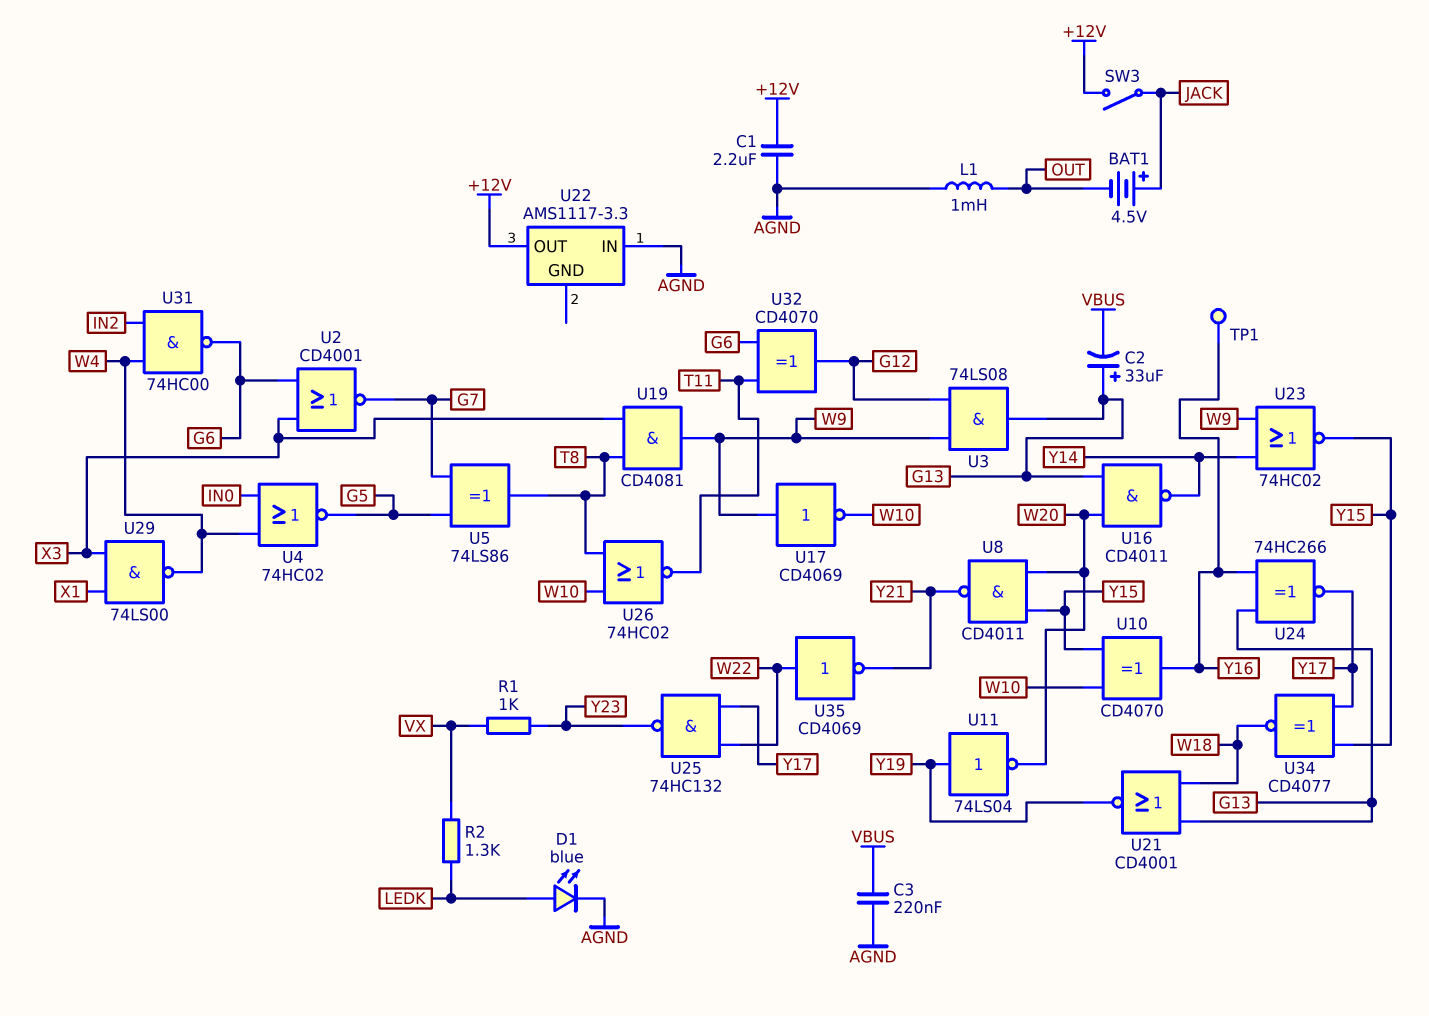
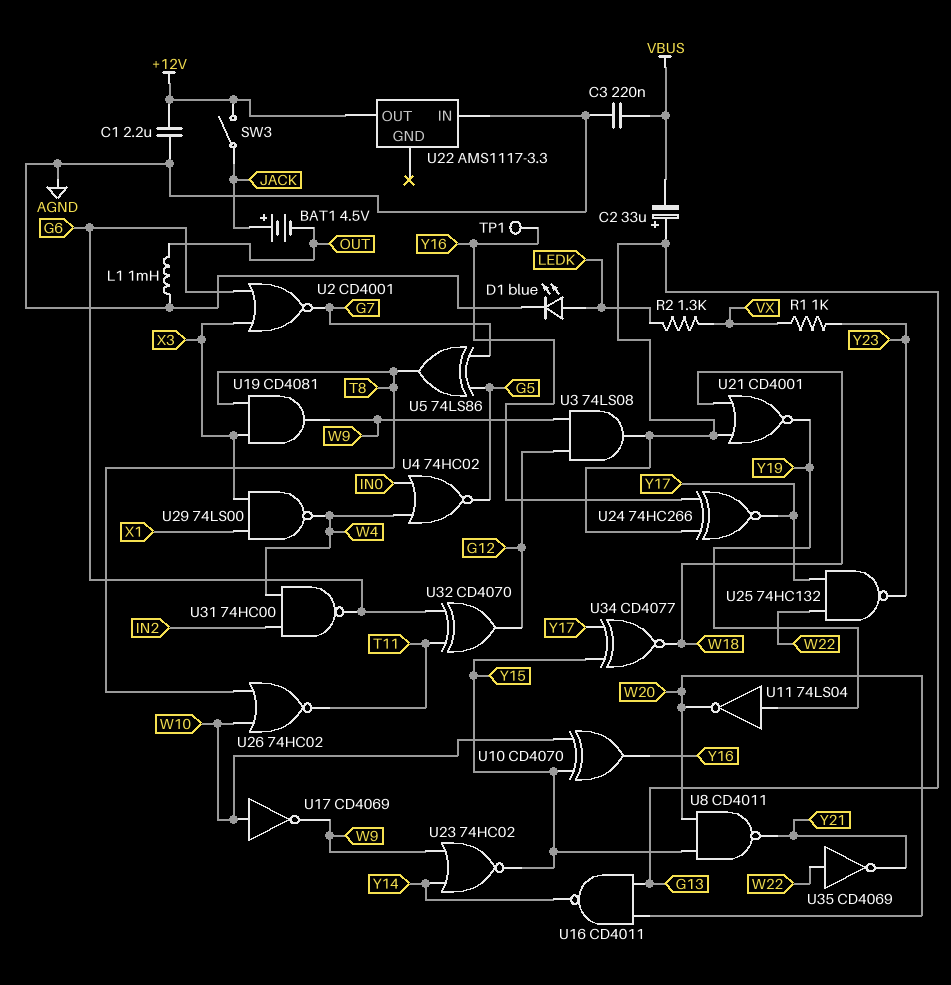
U17: NOT CD4069 (in W9, out W10) -> NOT CD4069 (in W10, out W9)

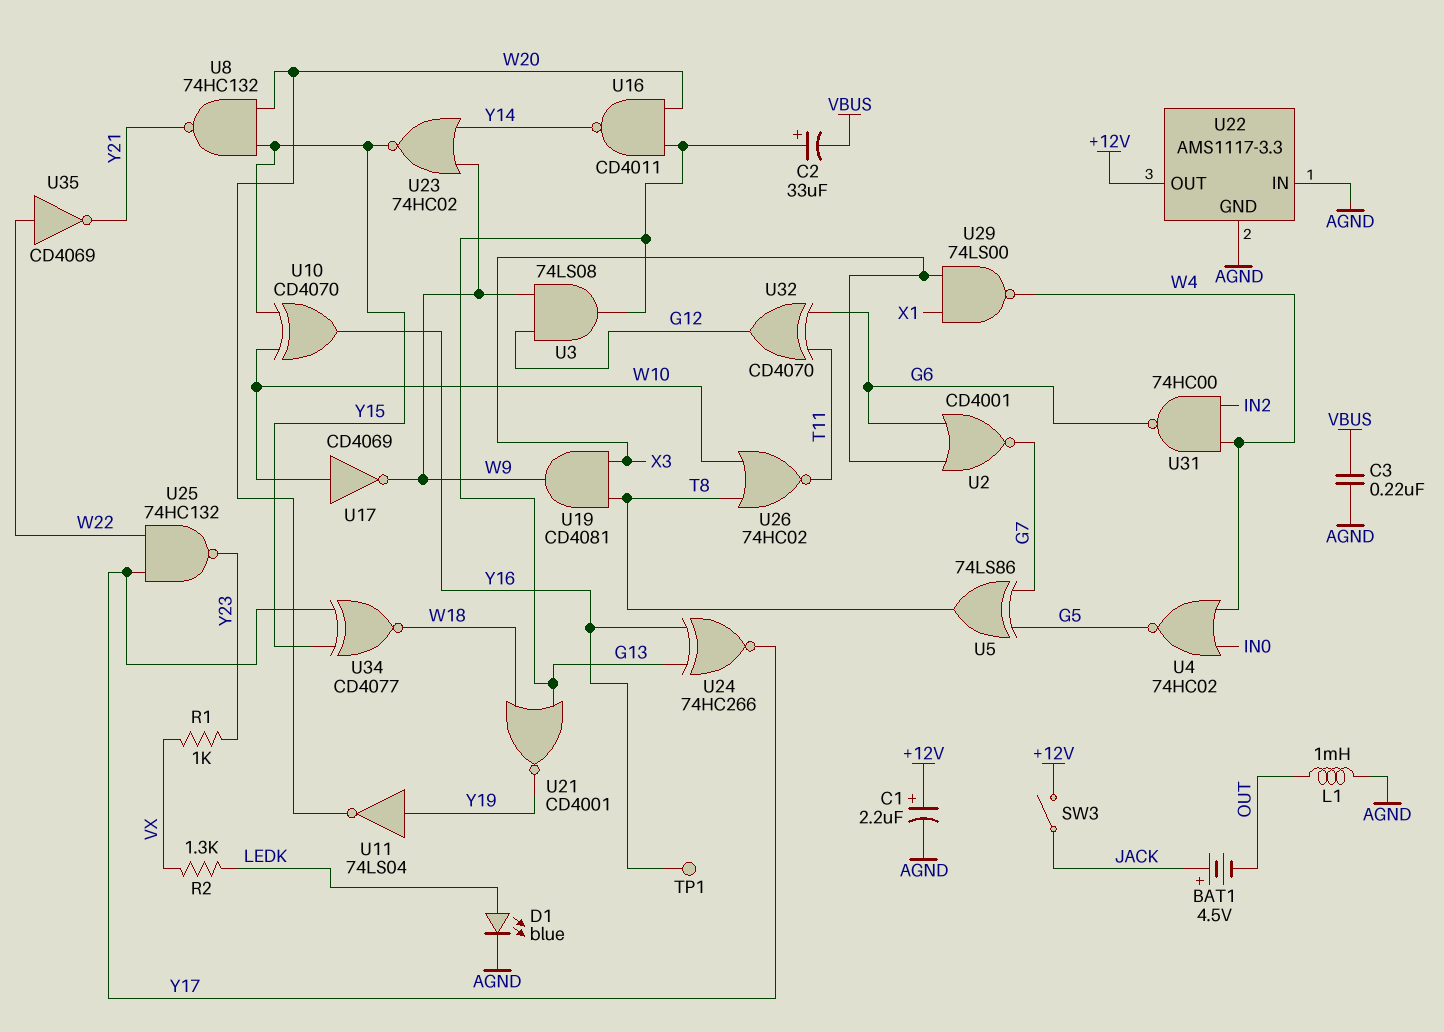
C1: 2.2uF (+12V, AGND) -> 2.2uF (plus +12V, minus AGND)
U8: NAND CD4011 (in W20, in Y15, out Y21) -> NAND 74HC132 (in W20, in Y15, out Y21)
U22 pin GND: none -> AGND

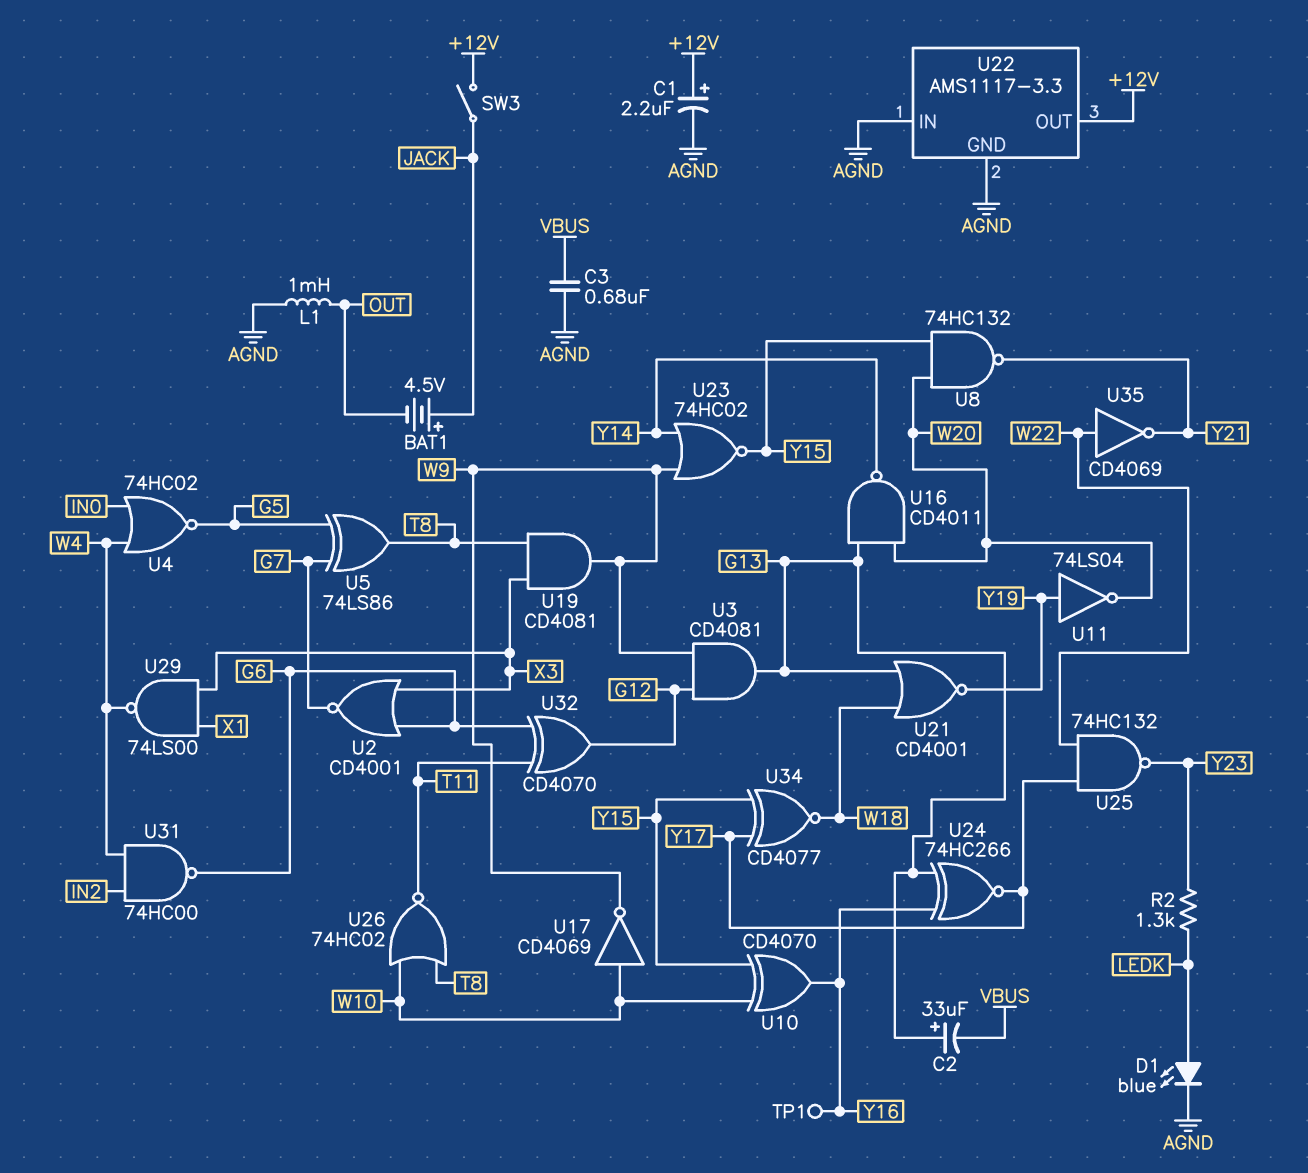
C3: 220nF (AGND, VBUS) -> 680nF (AGND, VBUS)
R1: 1k (VX, Y23) -> none
R2: 1.3k (LEDK, VX) -> 1.3k (LEDK, Y23)
U3: AND 74LS08 (in G12, in W9, out G13) -> AND CD4081 (in G12, in W9, out G13)

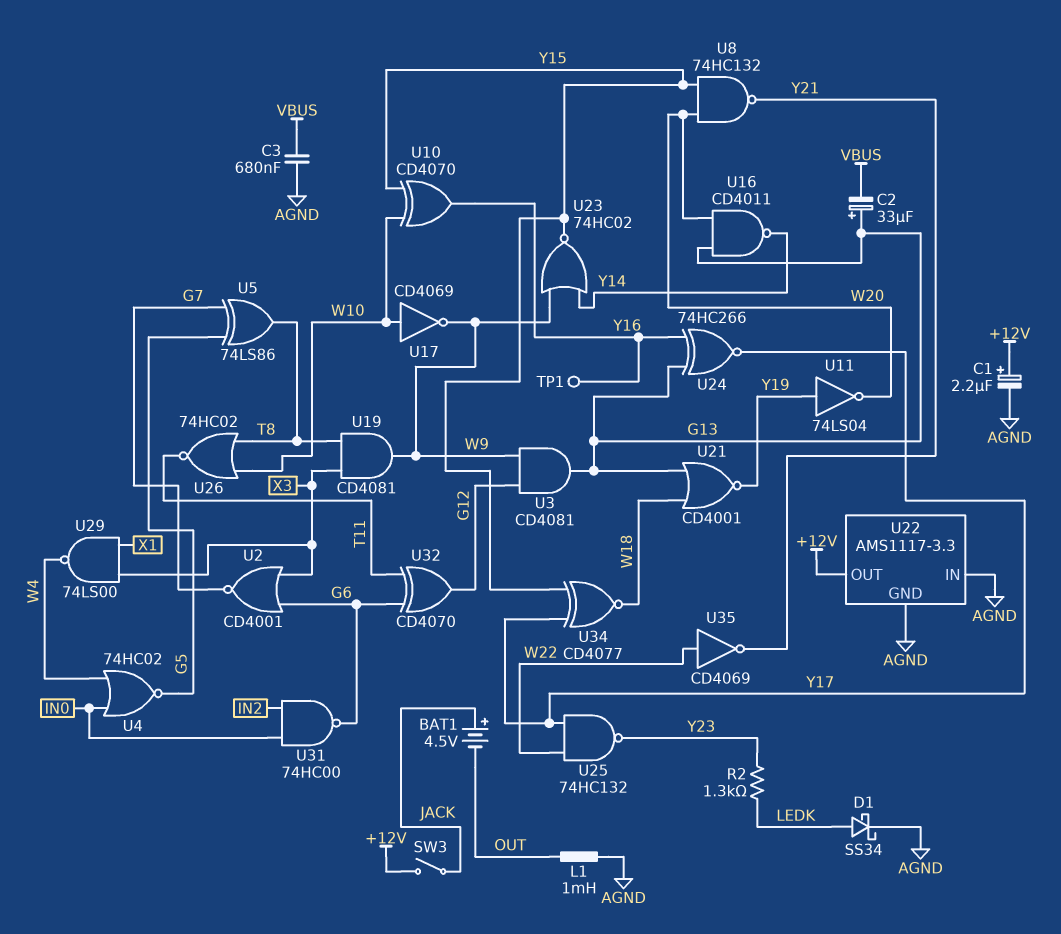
D1: LED blue (A LEDK, K AGND) -> schottky SS34 (A LEDK, K AGND)
U31: NAND 74HC00 (in IN2, in W4, out G6) -> NAND 74HC00 (in IN0, in IN2, out G6)

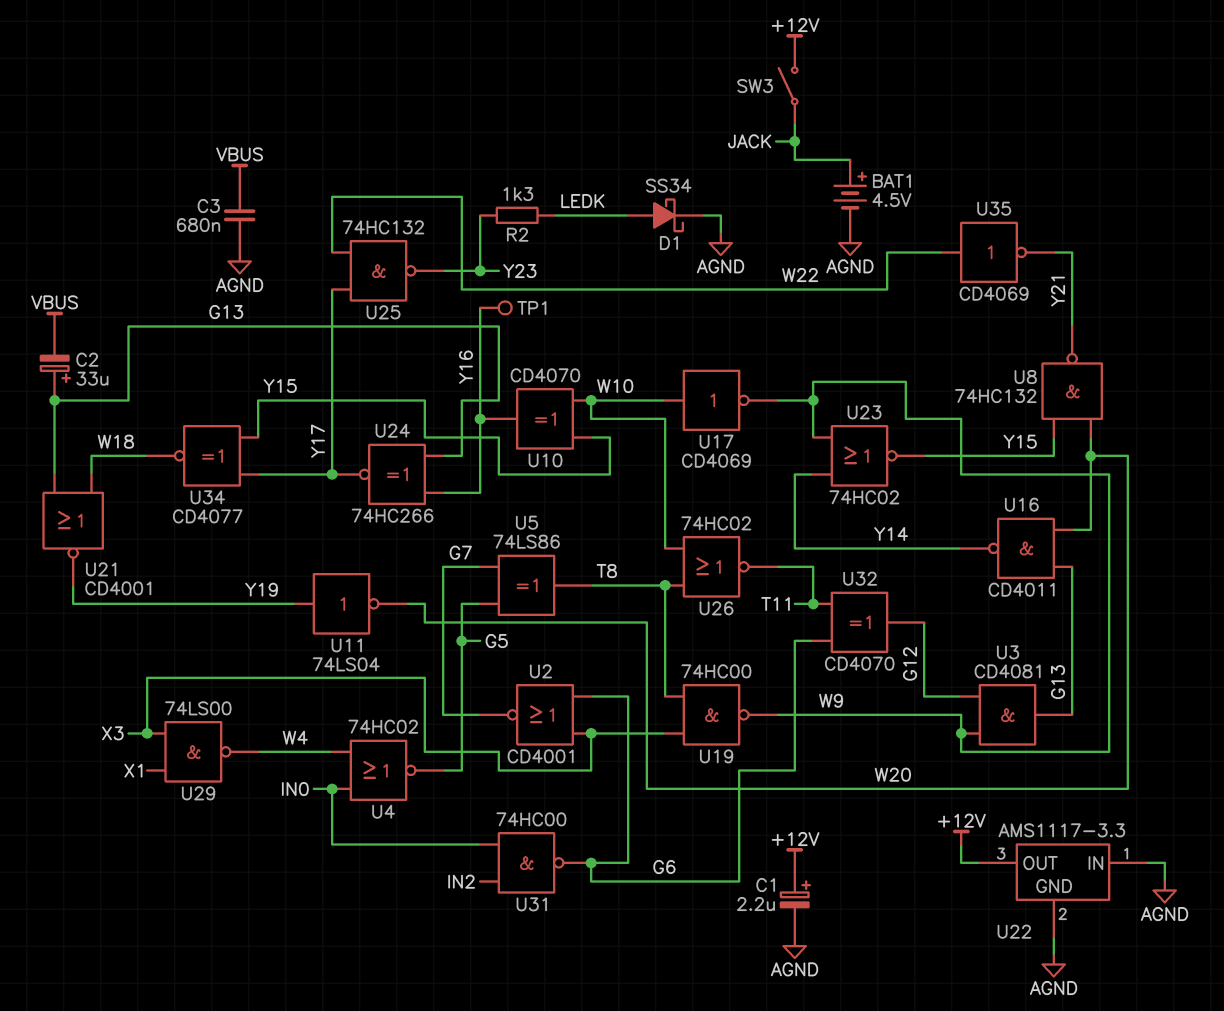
BAT1: 4.5V (plus JACK, minus OUT) -> 4.5V (plus JACK, minus AGND)
L1: 1mH (AGND, OUT) -> none
U19: AND CD4081 (in T8, in X3, out W9) -> NAND 74HC00 (in T8, in X3, out W9)

